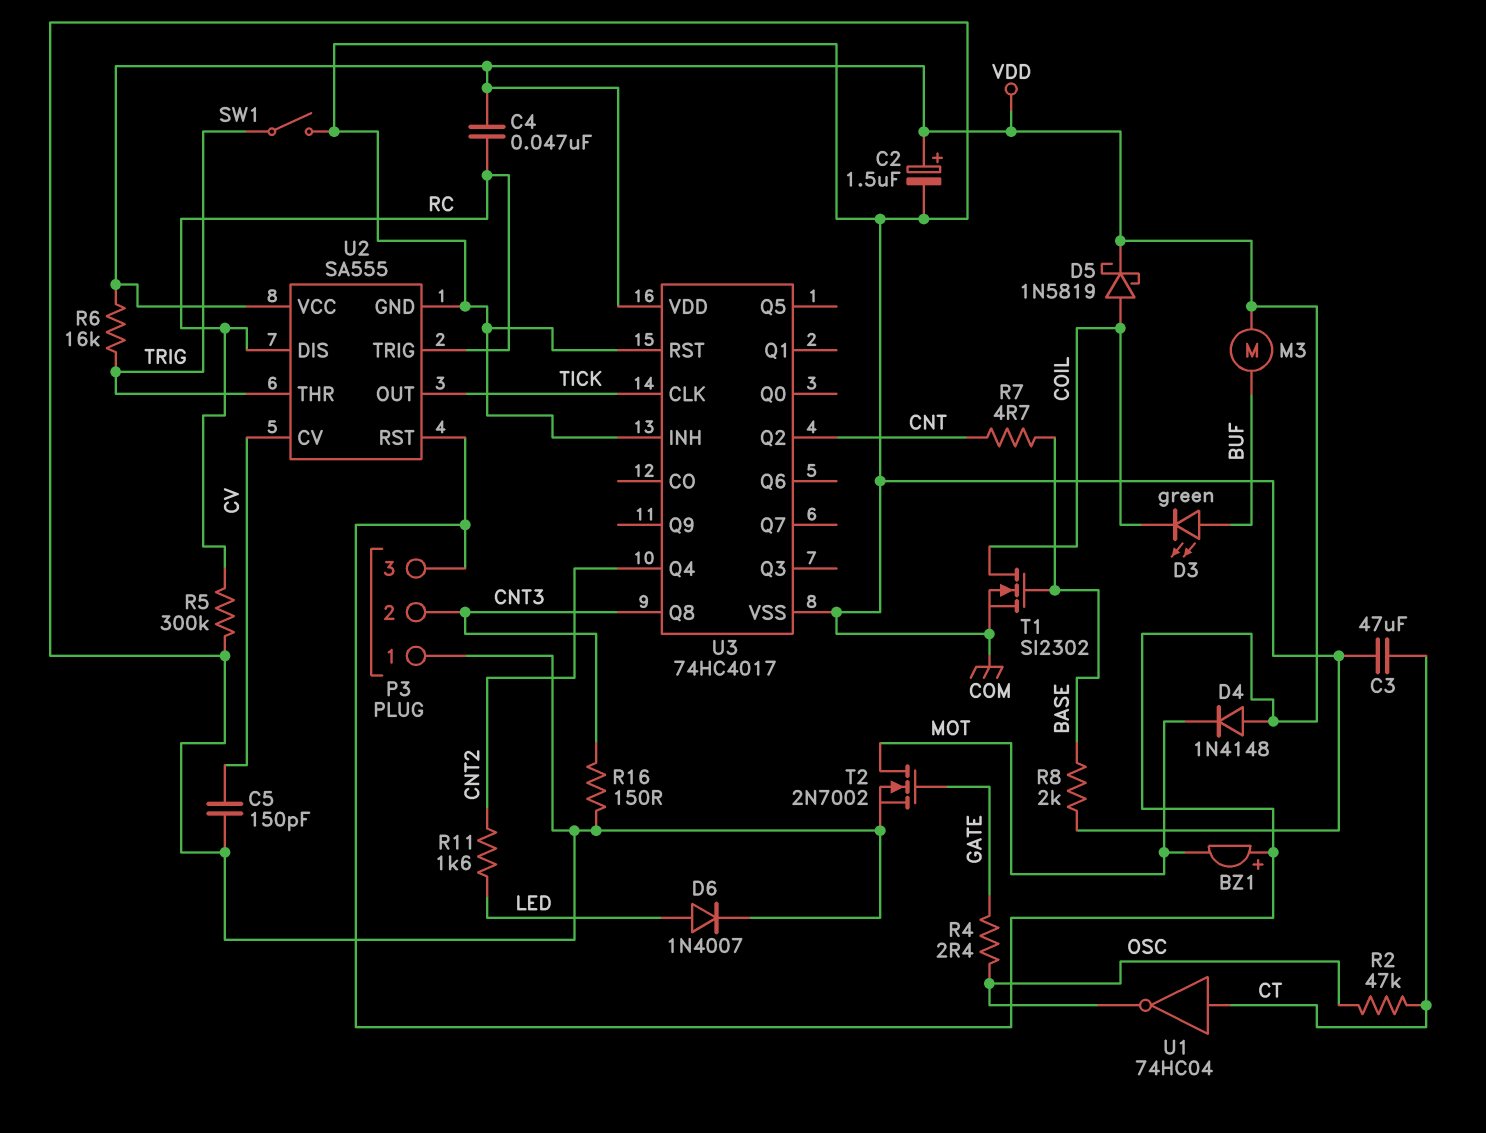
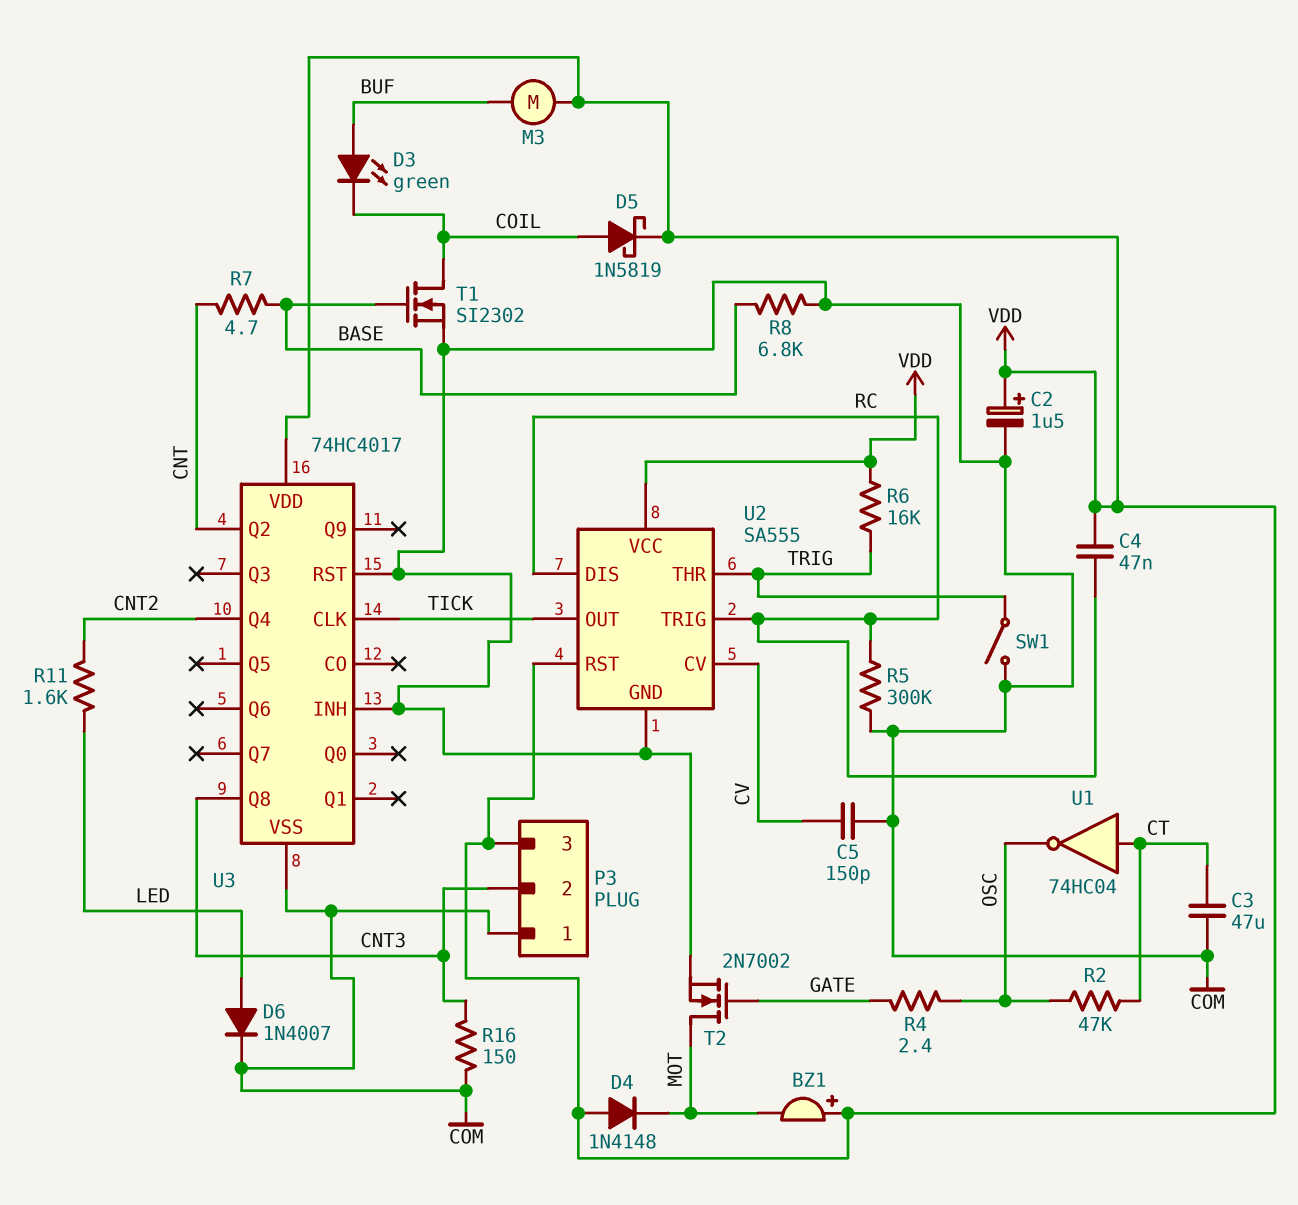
R8: 2k (BASE, COM) -> 6.8k (BASE, COM)

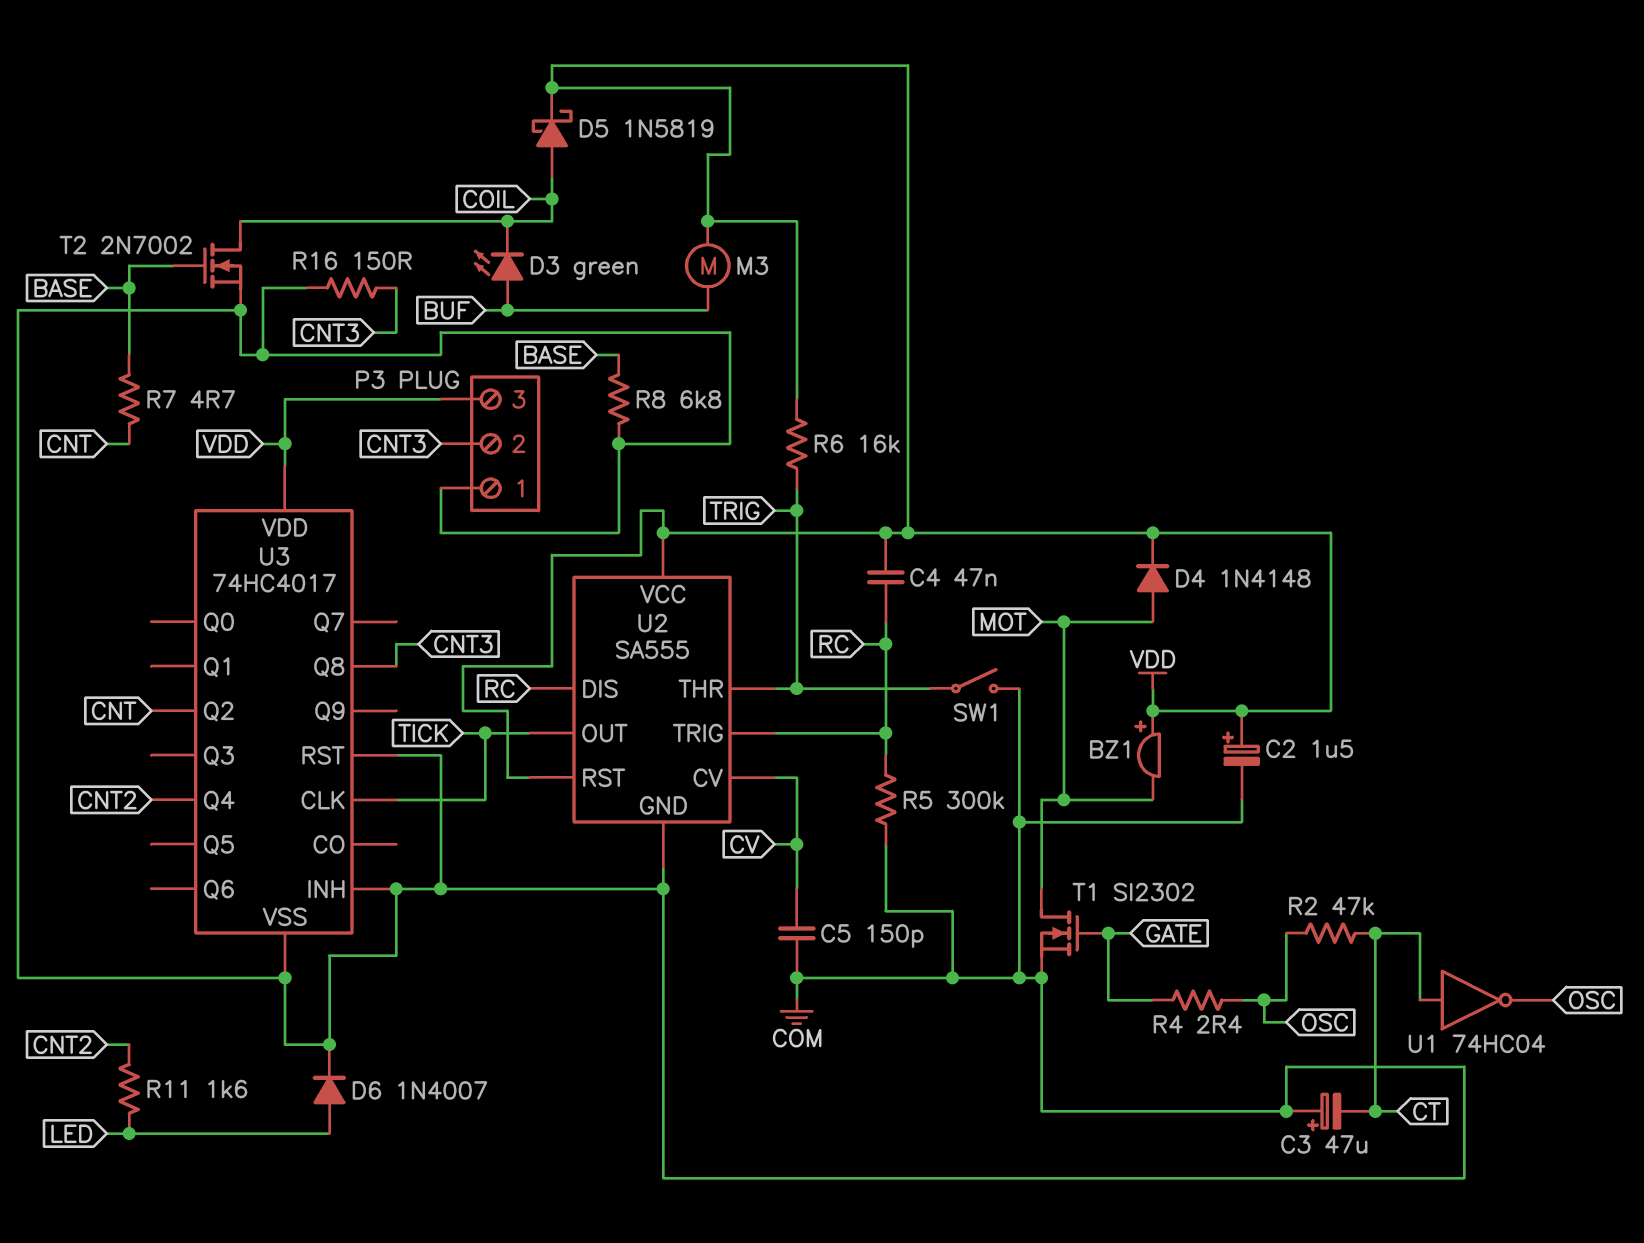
C3: 47uF (COM, CT) -> 47uF (plus COM, minus CT)
D4: diode 1N4148 (A VDD, K MOT) -> diode 1N4148 (A MOT, K VDD)
T1: NMOS SI2302 (G BASE, D COIL, S COM) -> NMOS SI2302 (G GATE, D MOT, S COM)
T2: NMOS 2N7002 (G GATE, D MOT, S COM) -> NMOS 2N7002 (G BASE, D COIL, S COM)

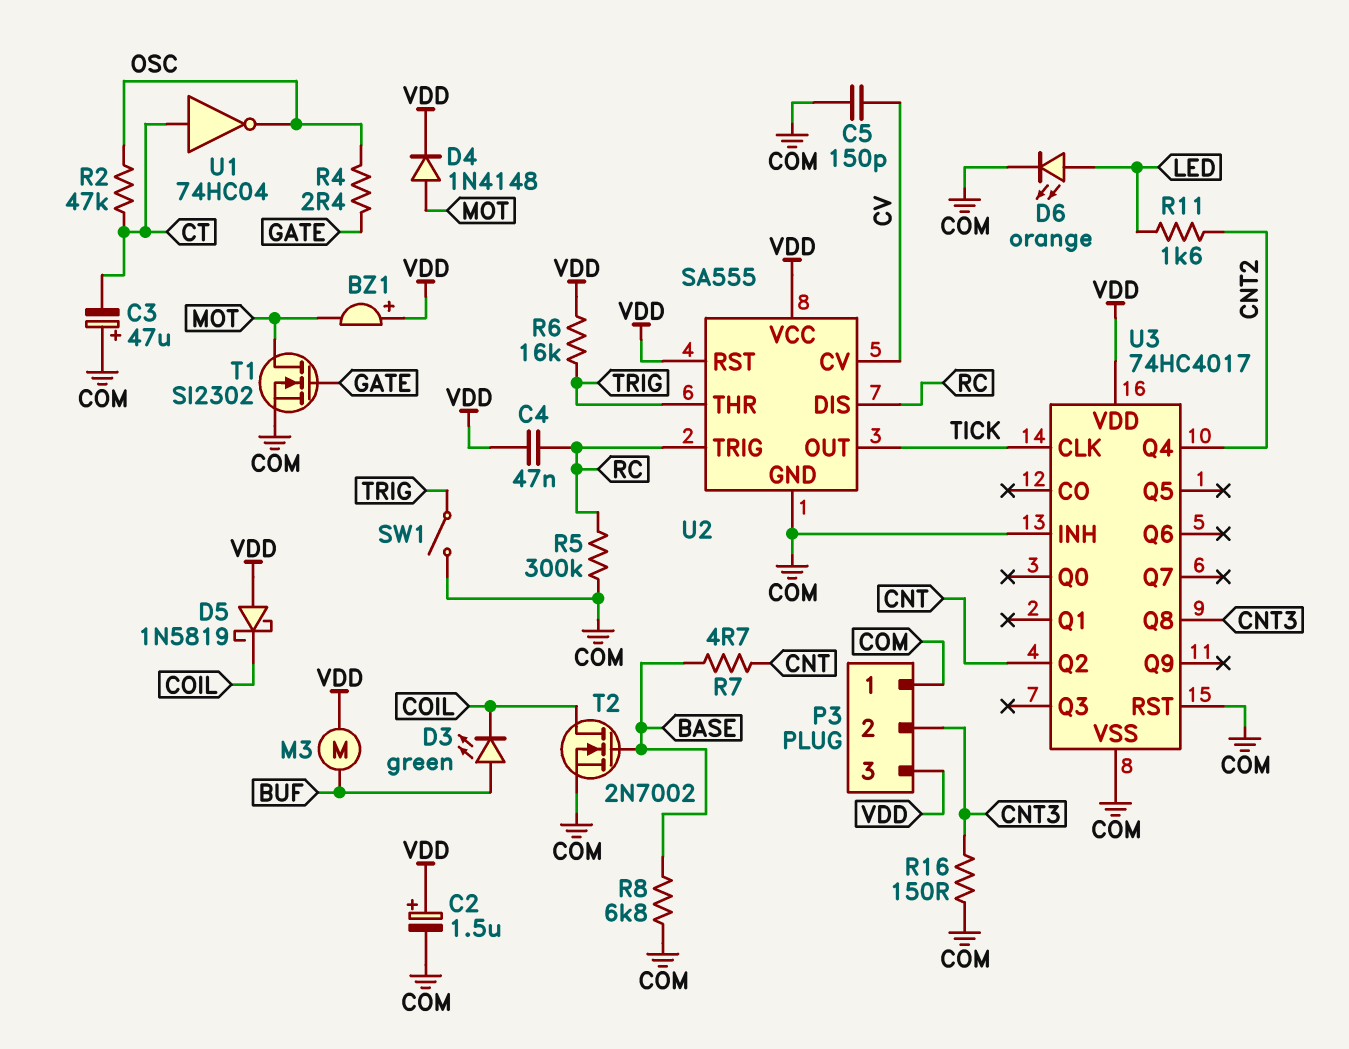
D5: schottky 1N5819 (A COIL, K VDD) -> schottky 1N5819 (A VDD, K COIL)
D6: diode 1N4007 (A LED, K COM) -> LED orange (A LED, K COM)

